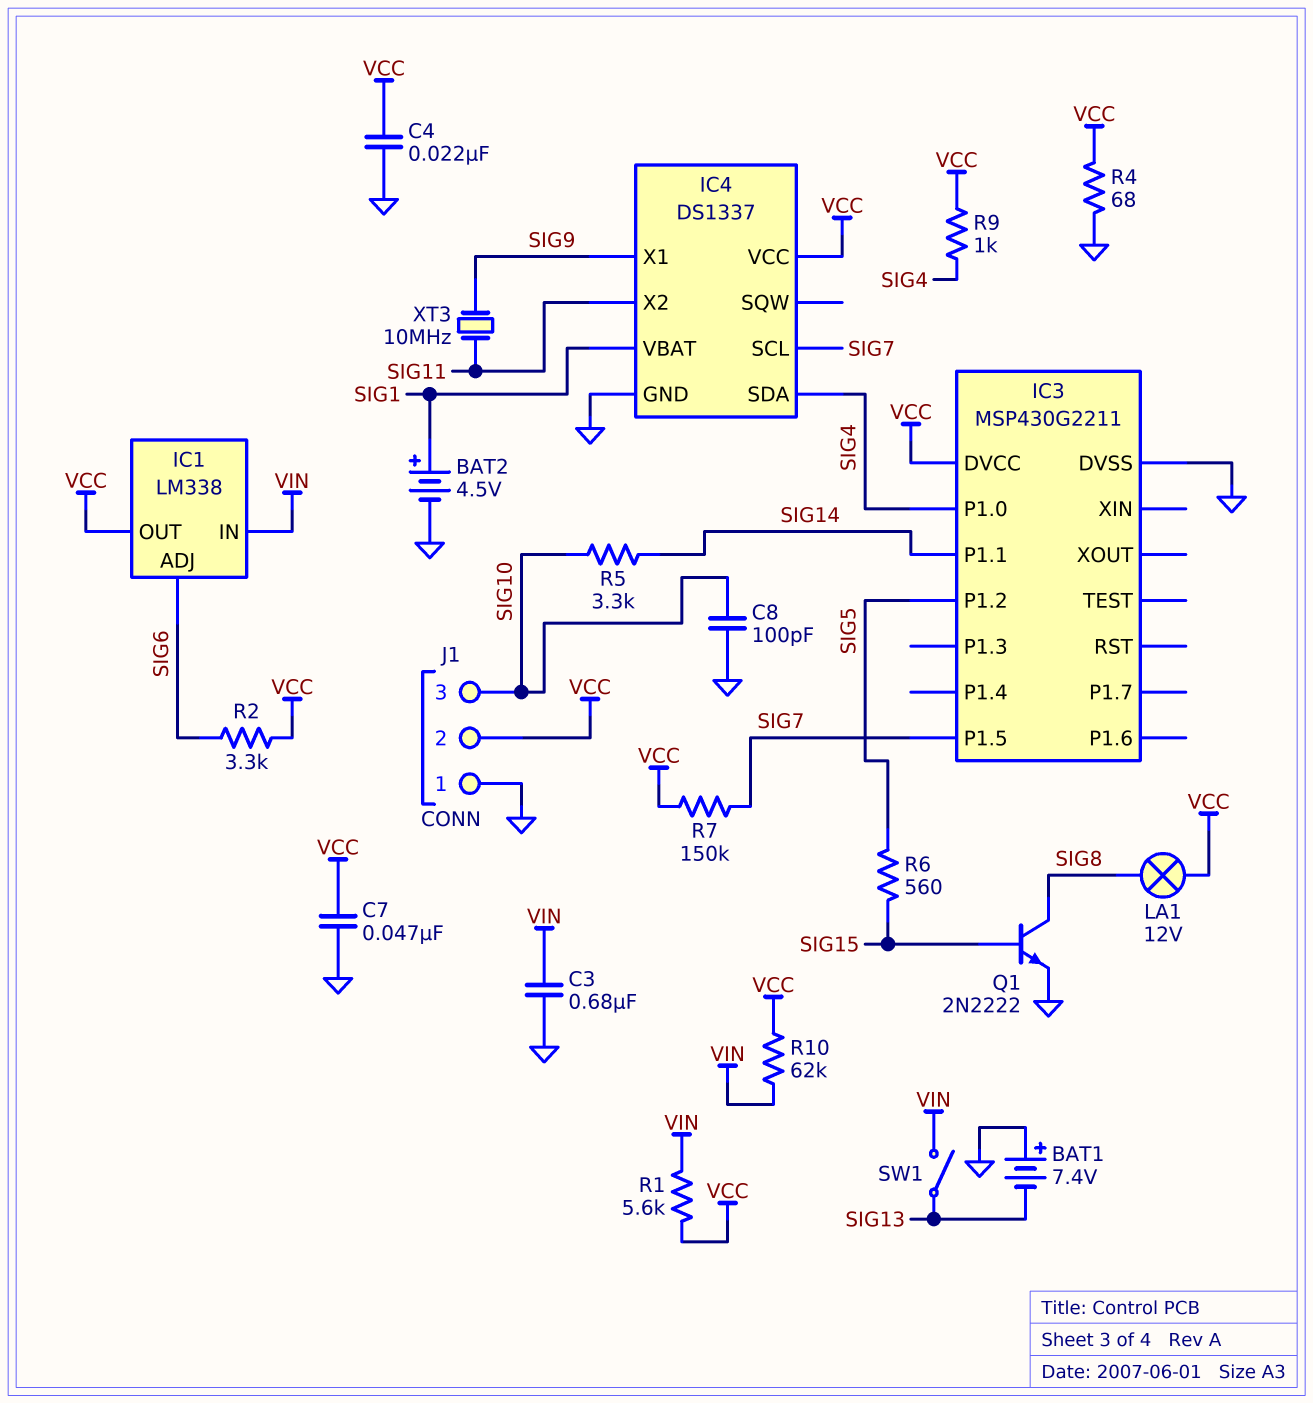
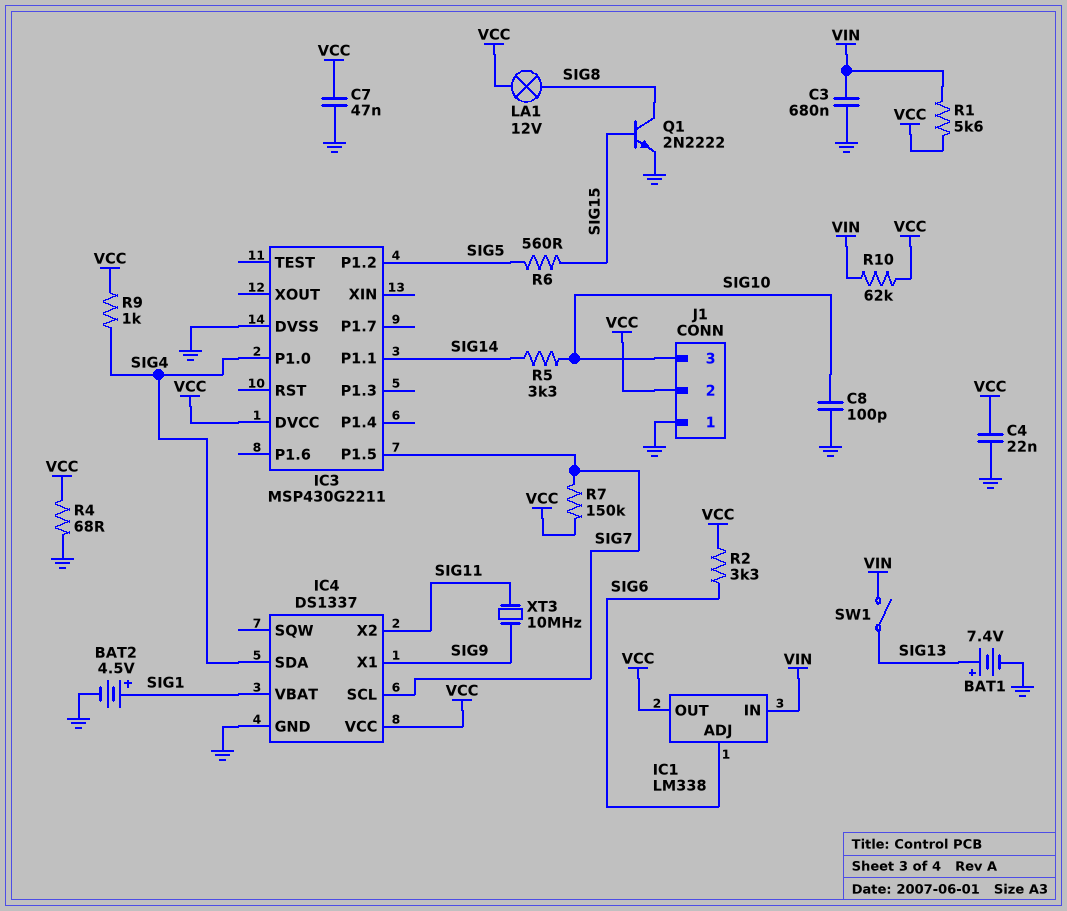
BAT1: 7.4V (plus GND, minus SIG13) -> 7.4V (plus SIG13, minus GND)

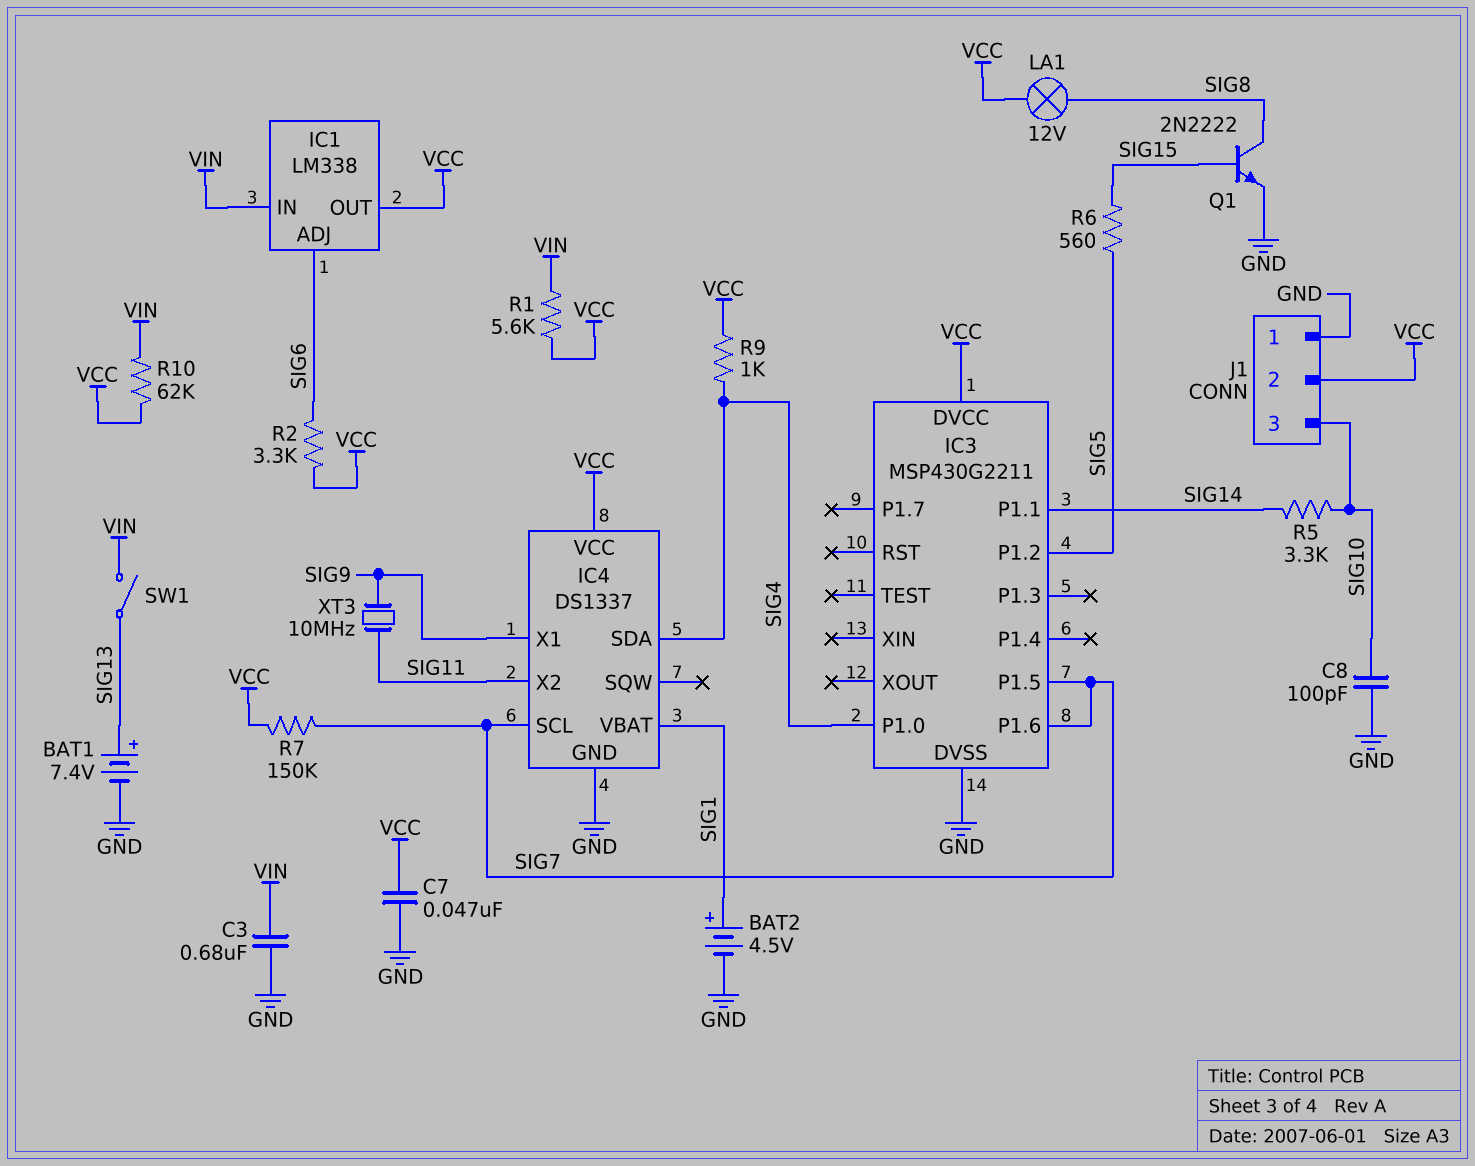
C4: 22nF (GND, VCC) -> none
IC3 pin P1.6: none -> SIG7
R4: 68 (GND, VCC) -> none

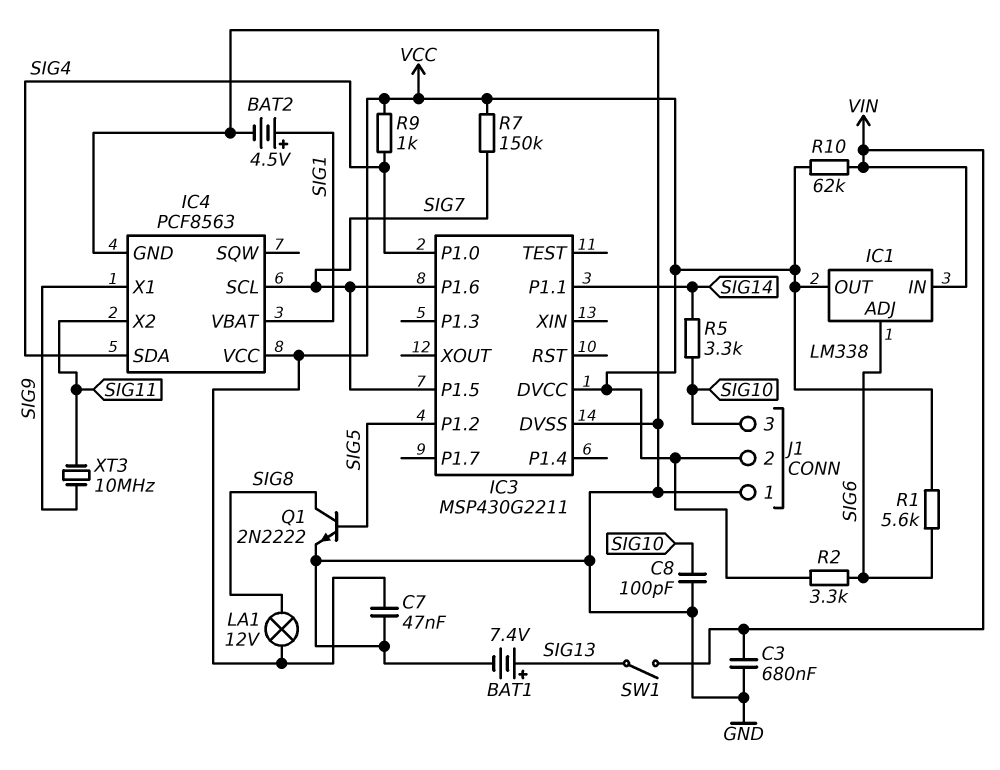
IC4: DS1337 -> PCF8563
Q1: NPN 2N2222 (B SIG15, C SIG8, E GND) -> NPN 2N2222 (B SIG5, C SIG8, E GND)
R1: 5.6k (VCC, VIN) -> 5.6k (SIG6, VCC)
R6: 560 (SIG5, SIG15) -> none

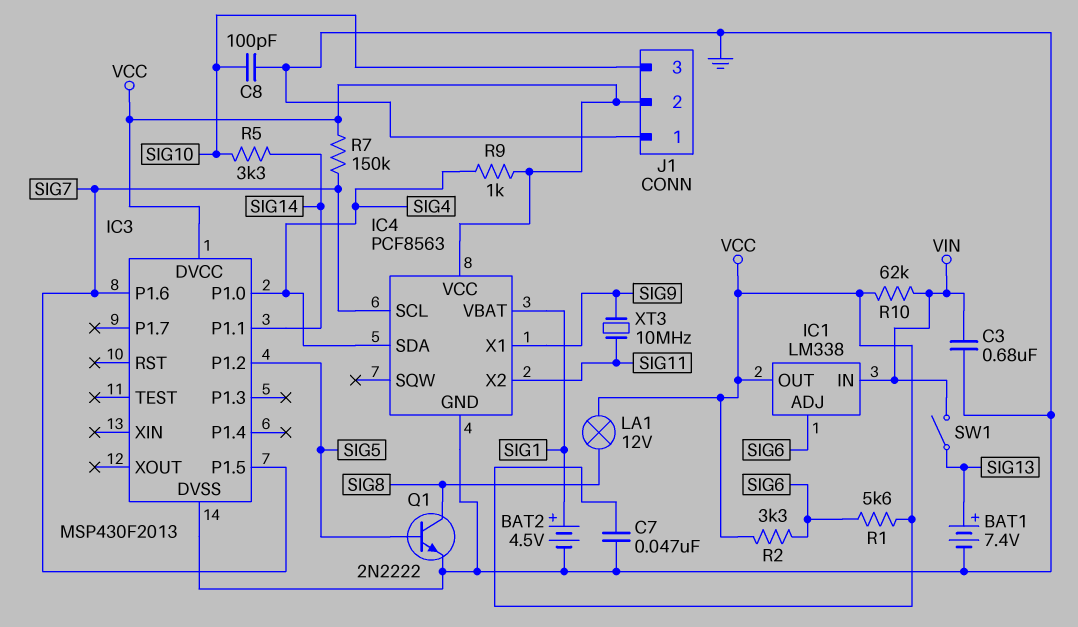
IC3: MSP430G2211 -> MSP430F2013

